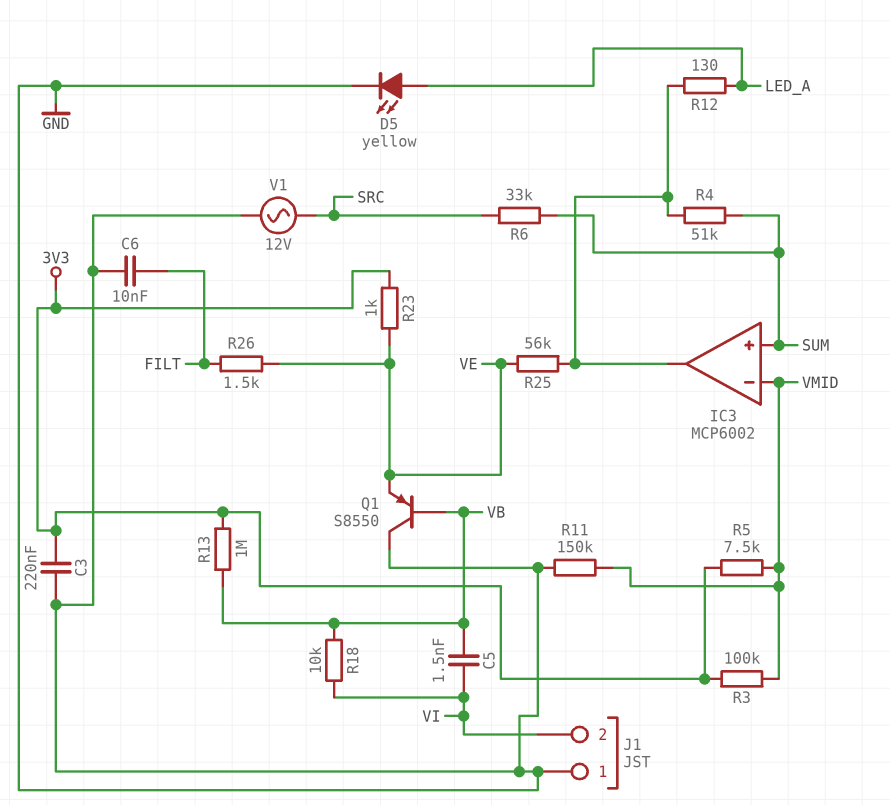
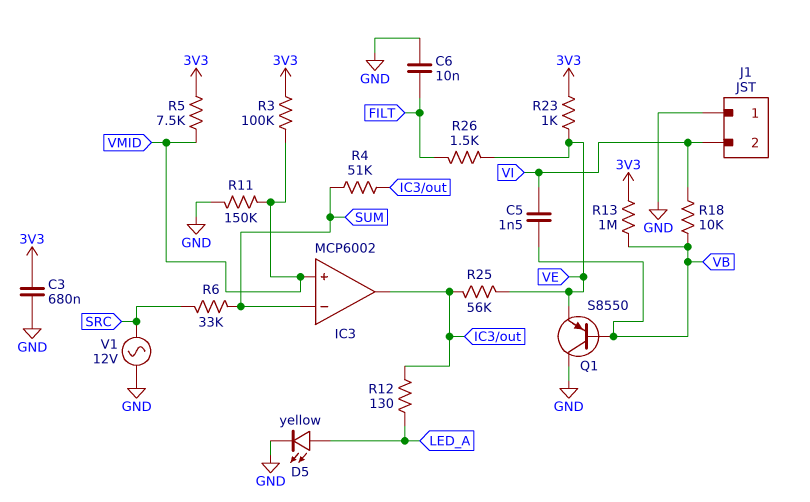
C3: 220nF (3V3, GND) -> 680nF (3V3, GND)
IC3 pin in+: SUM -> VMID
IC3 pin in-: VMID -> SUM

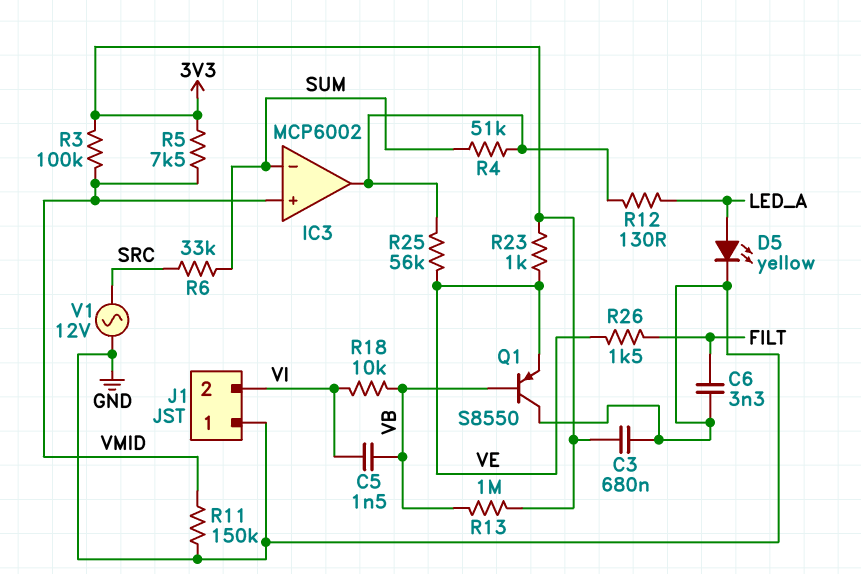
C6: 10nF (FILT, GND) -> 3.3nF (FILT, GND)

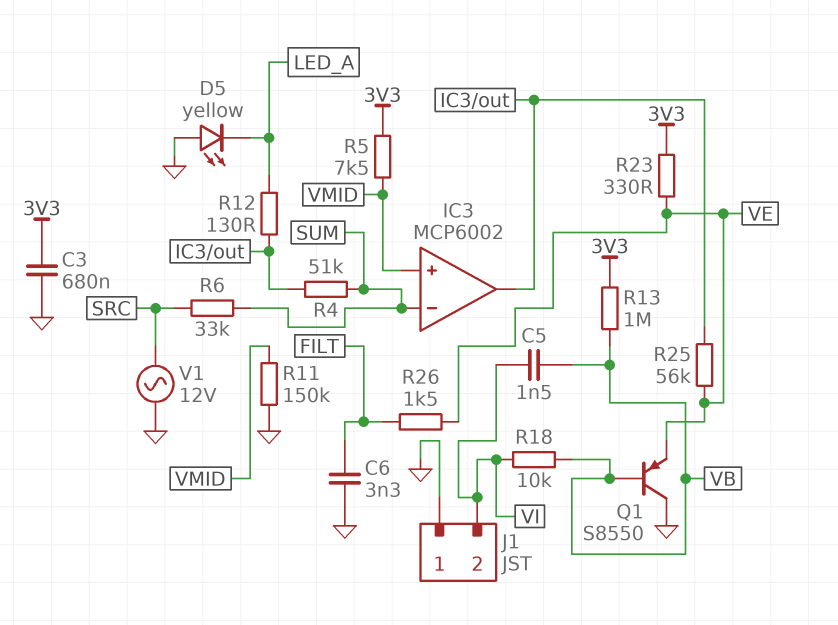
D5: LED yellow (A LED_A, K GND) -> LED yellow (A GND, K LED_A)
R3: 100k (3V3, VMID) -> none
R23: 1k (3V3, VE) -> 330 (3V3, VE)

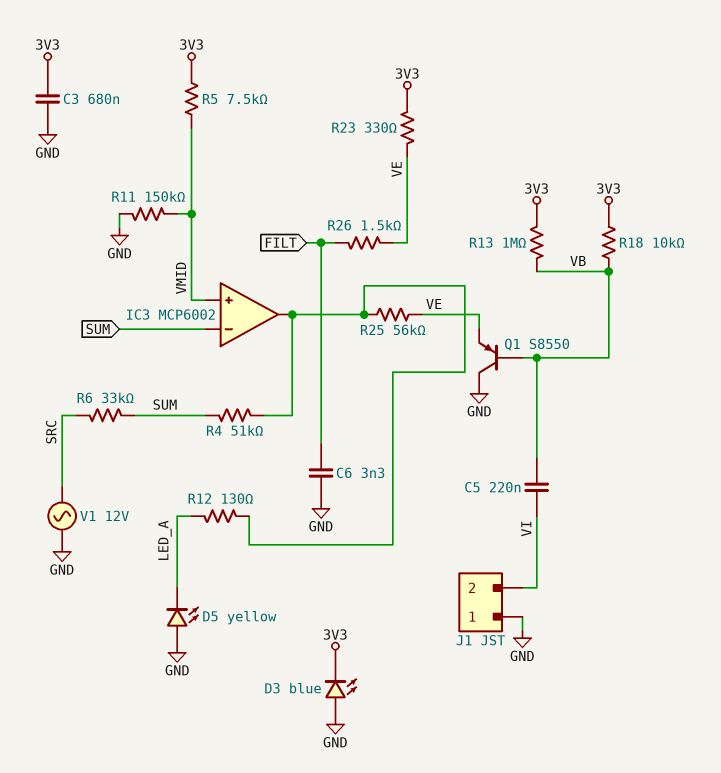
C5: 1.5nF (VB, VI) -> 220nF (VB, VI)
D3: none -> LED blue (A GND, K 3V3)
R18: 10k (VB, VI) -> 10k (3V3, VB)

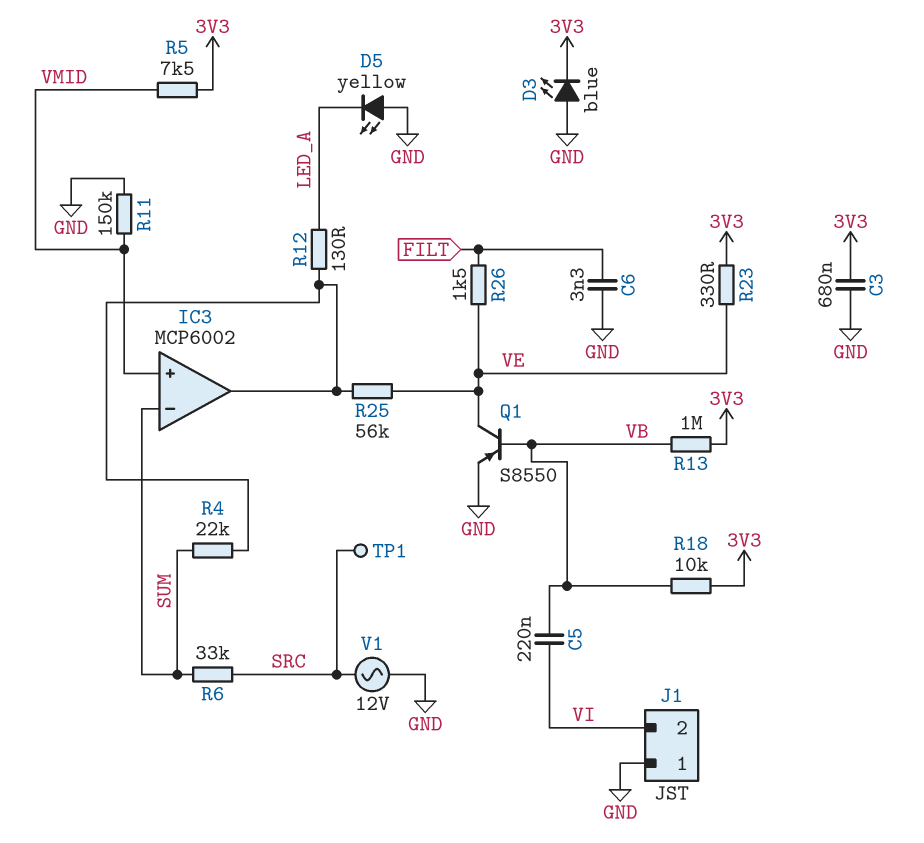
Q1: PNP S8550 (B VB, C GND, E VE) -> PNP S8550 (B VB, C VE, E GND)
R4: 51k (IC3/out, SUM) -> 22k (IC3/out, SUM)
TP1: none -> test point (SRC)

